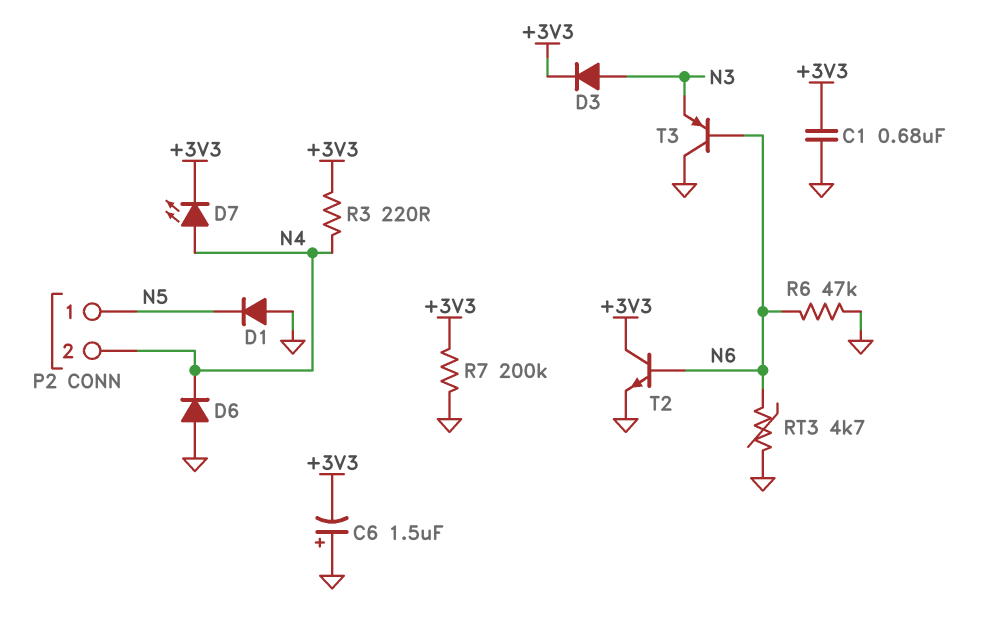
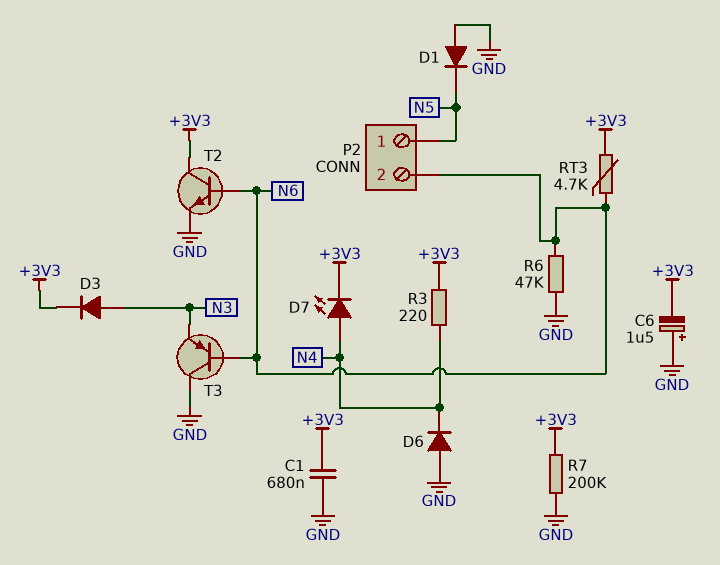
P2 pin 2: N4 -> N6
RT3: 4.7k (GND, N6) -> 4.7k (+3V3, N6)

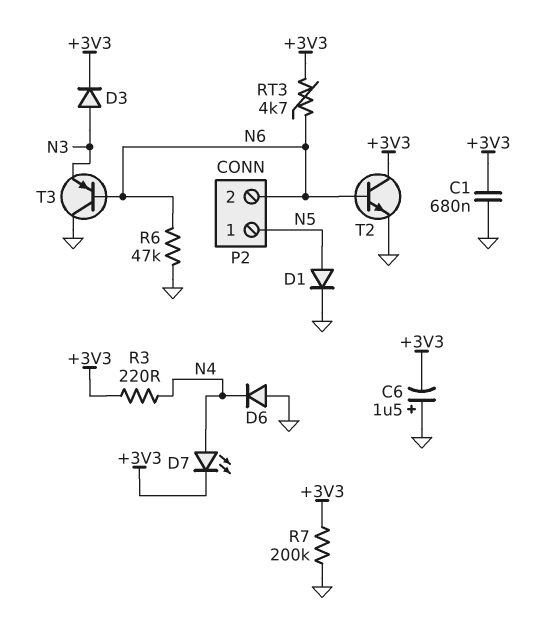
D1: diode (A GND, K N5) -> diode (A N5, K GND)

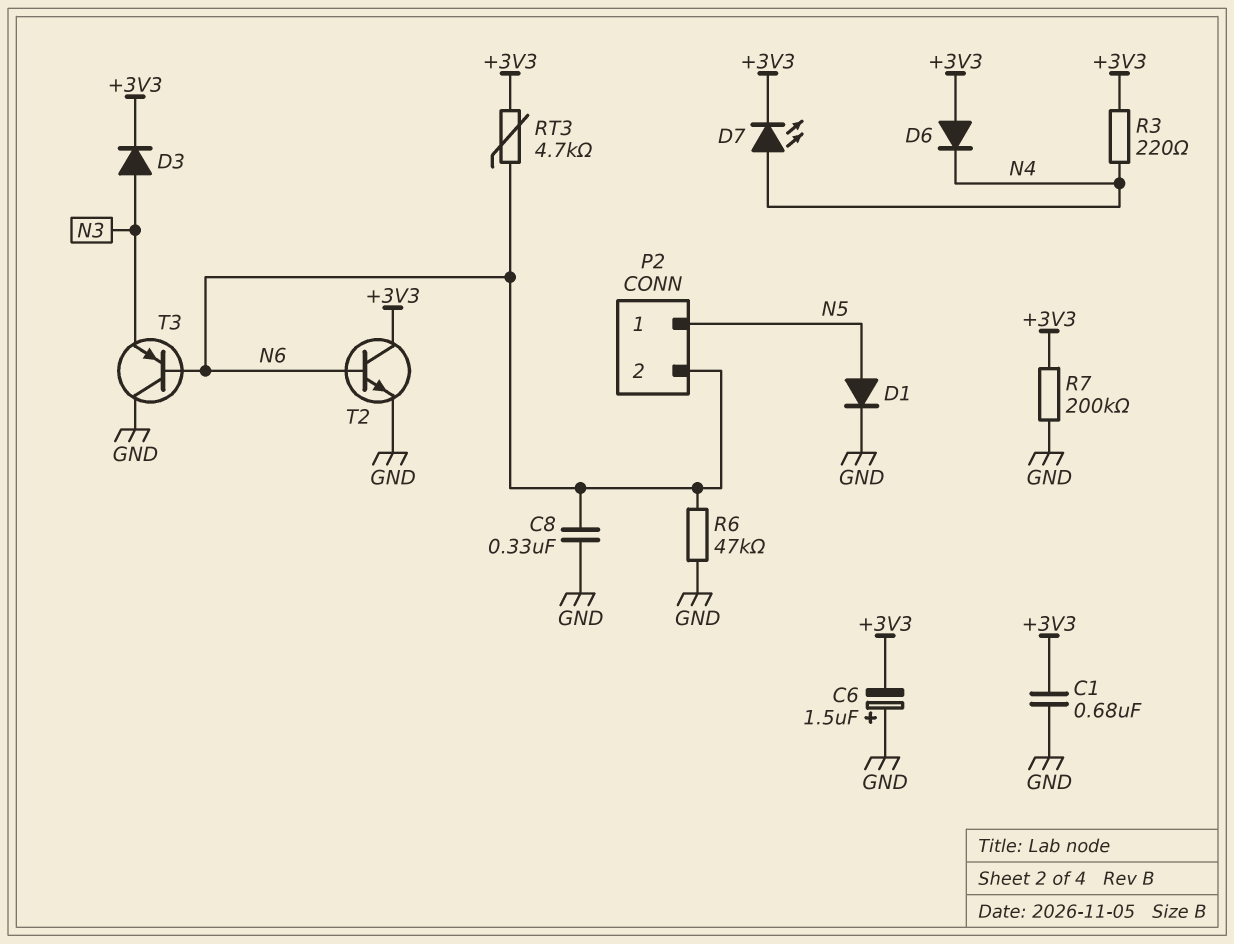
C8: none -> 330nF (GND, N6)
D6: diode (A GND, K N4) -> diode (A +3V3, K N4)

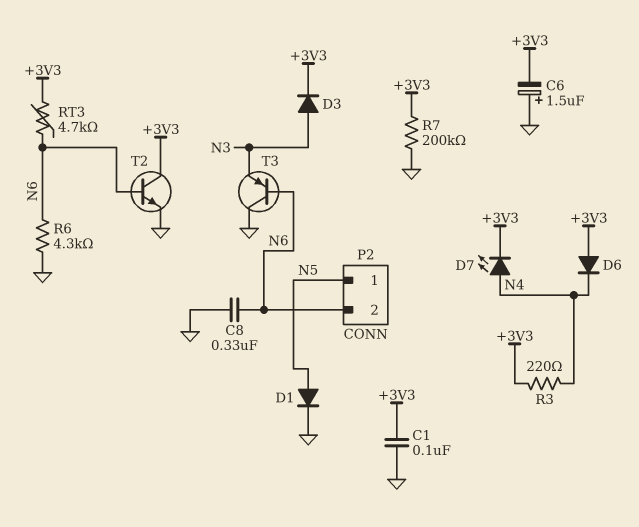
C1: 680nF (+3V3, GND) -> 100nF (+3V3, GND)
R6: 47k (GND, N6) -> 4.3k (GND, N6)

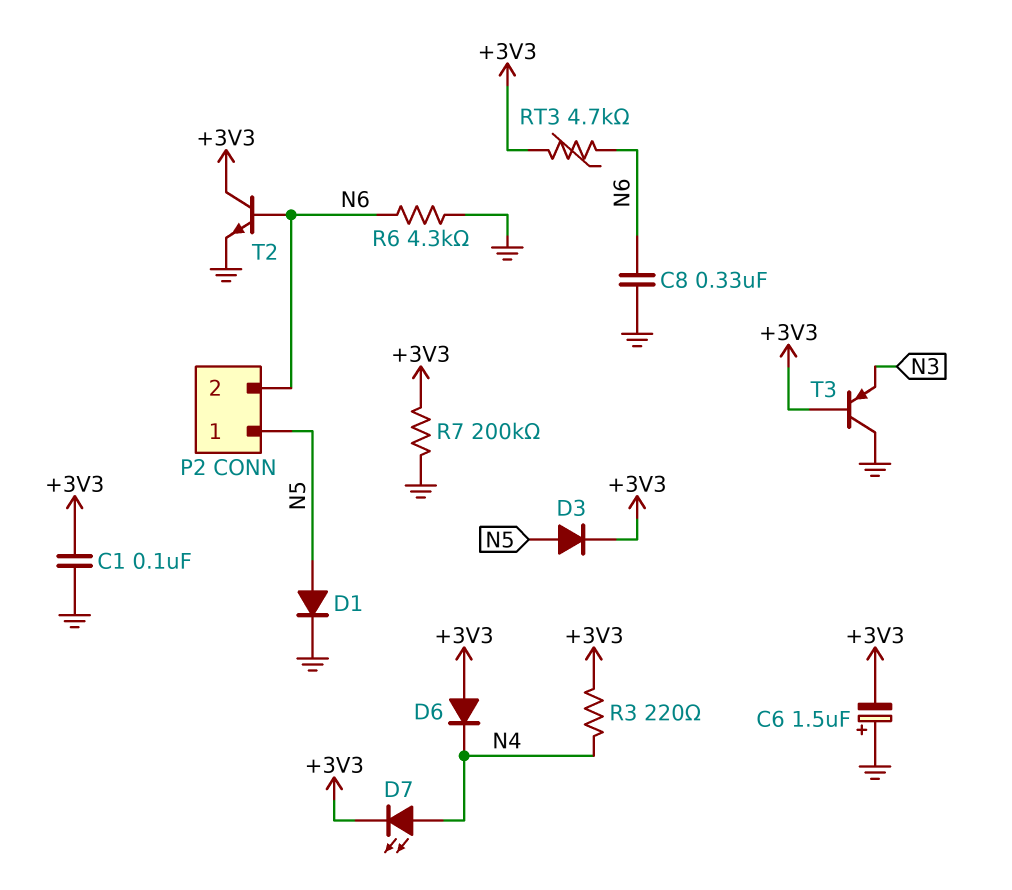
D3: diode (A N3, K +3V3) -> diode (A N5, K +3V3)
T3: PNP (B N6, C GND, E N3) -> PNP (B +3V3, C GND, E N3)

